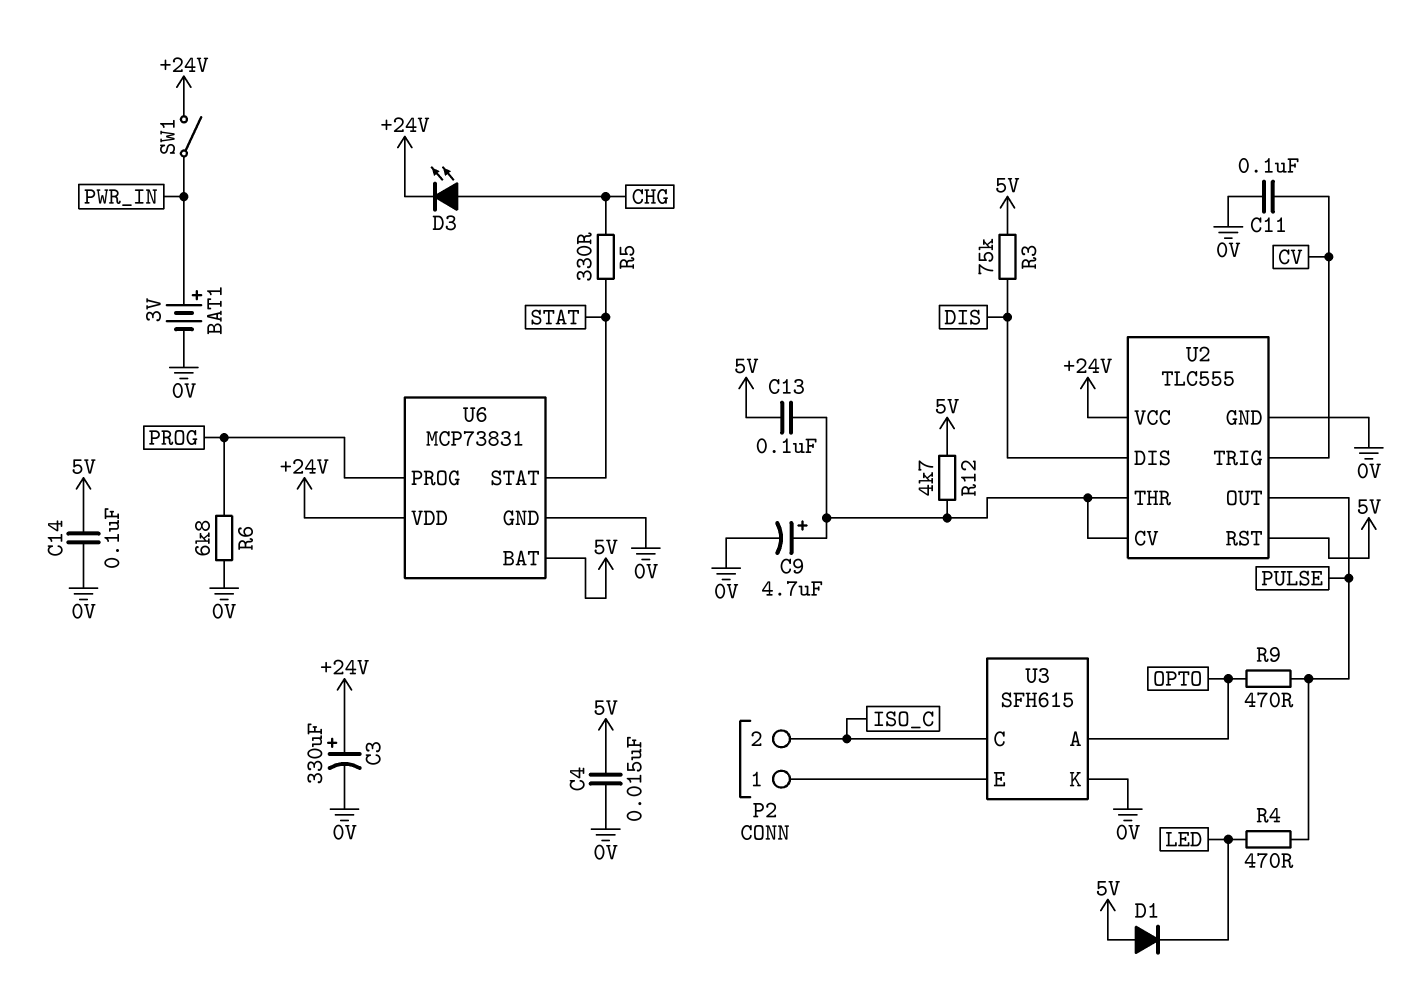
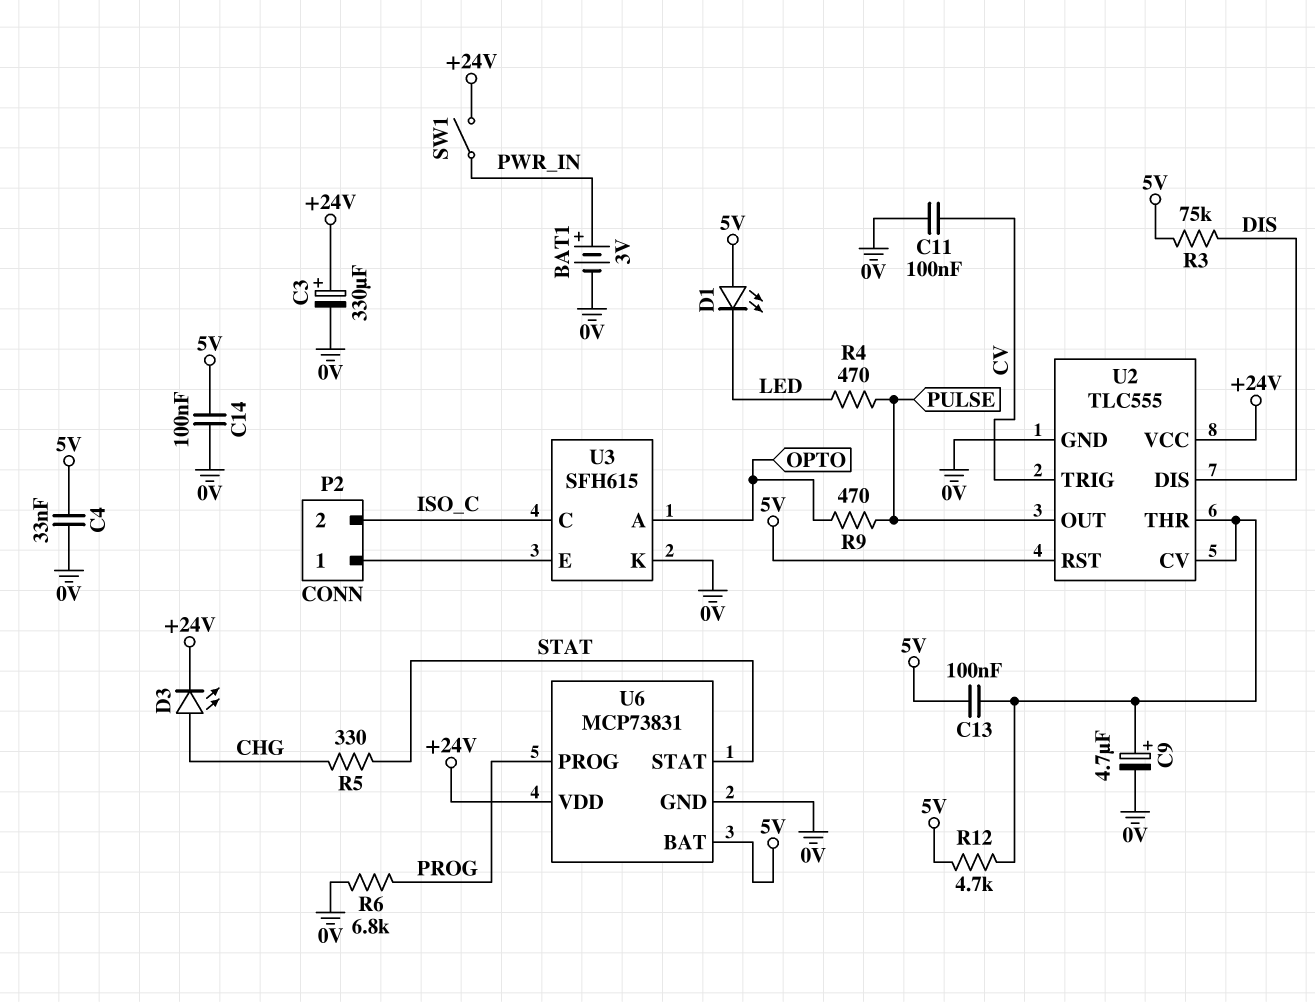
C4: 15nF (0V, 5V) -> 33nF (0V, 5V)
D1: diode (A 5V, K LED) -> LED (A 5V, K LED)

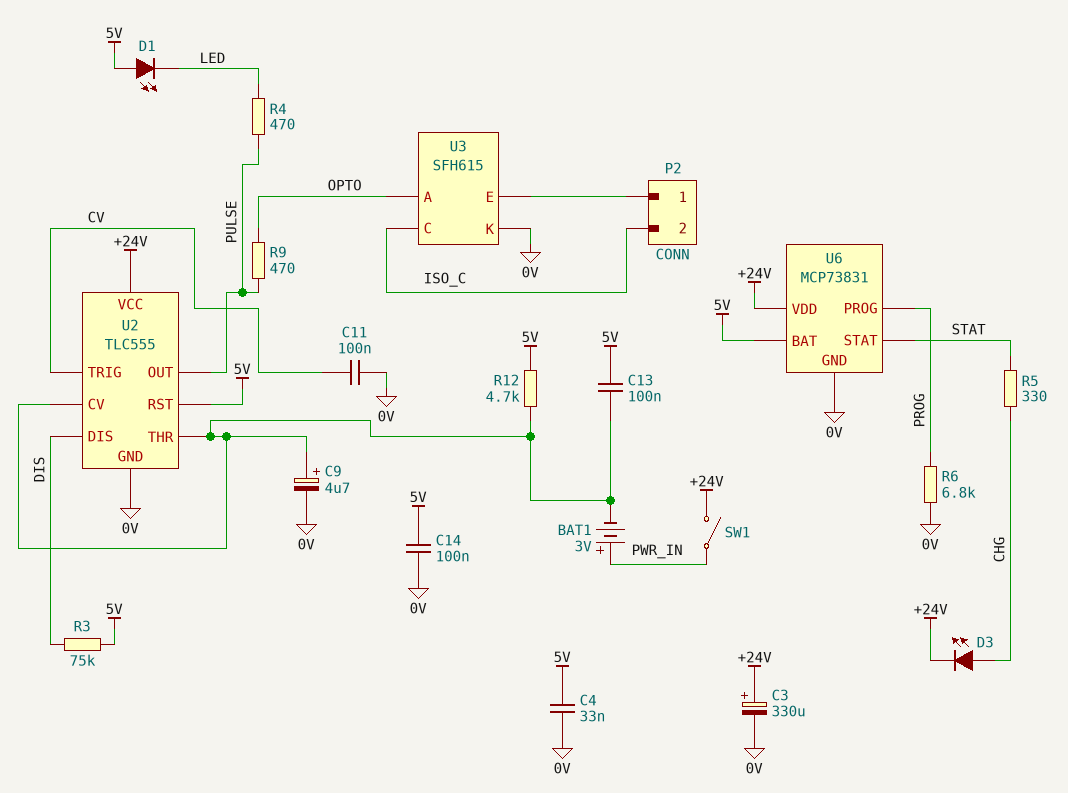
BAT1: 3V (plus PWR_IN, minus 0V) -> 3V (plus PWR_IN, minus U2/CV)

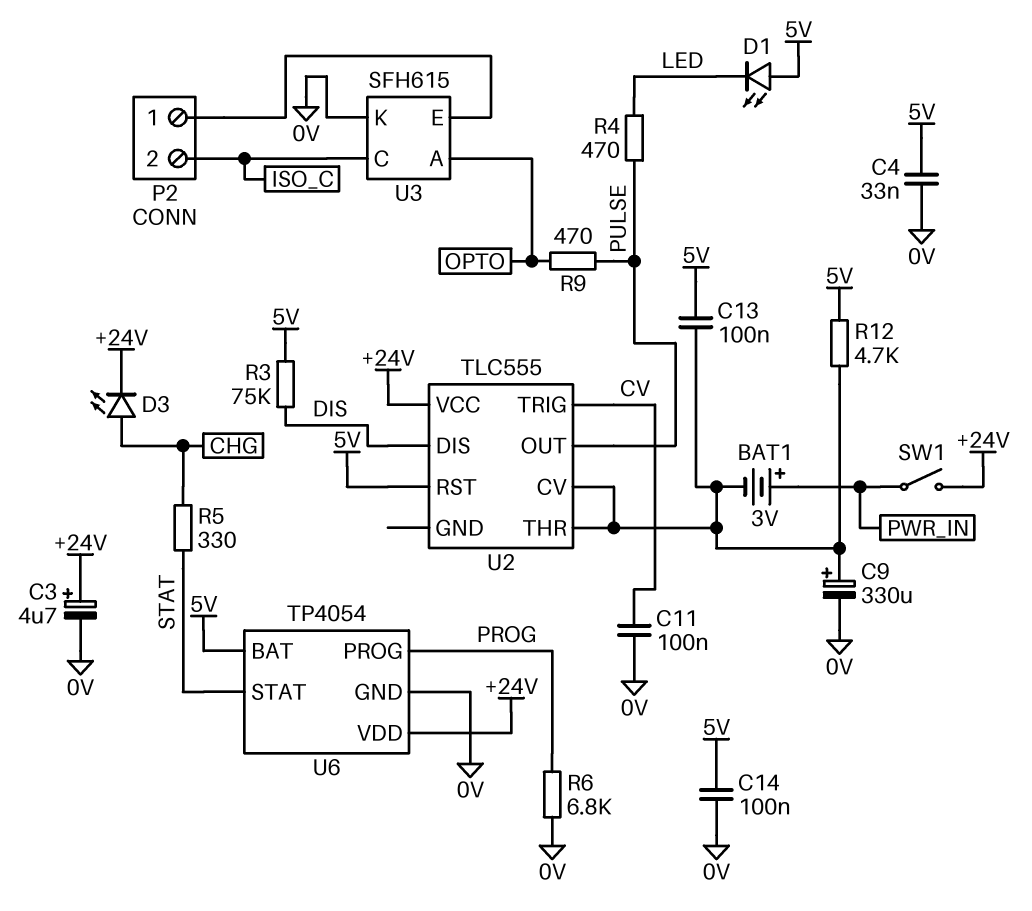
C3: 330uF (plus +24V, minus 0V) -> 4.7uF (plus +24V, minus 0V)
C9: 4.7uF (plus U2/CV, minus 0V) -> 330uF (plus U2/CV, minus 0V)
U2 pin GND: 0V -> none
U6: MCP73831 -> TP4054

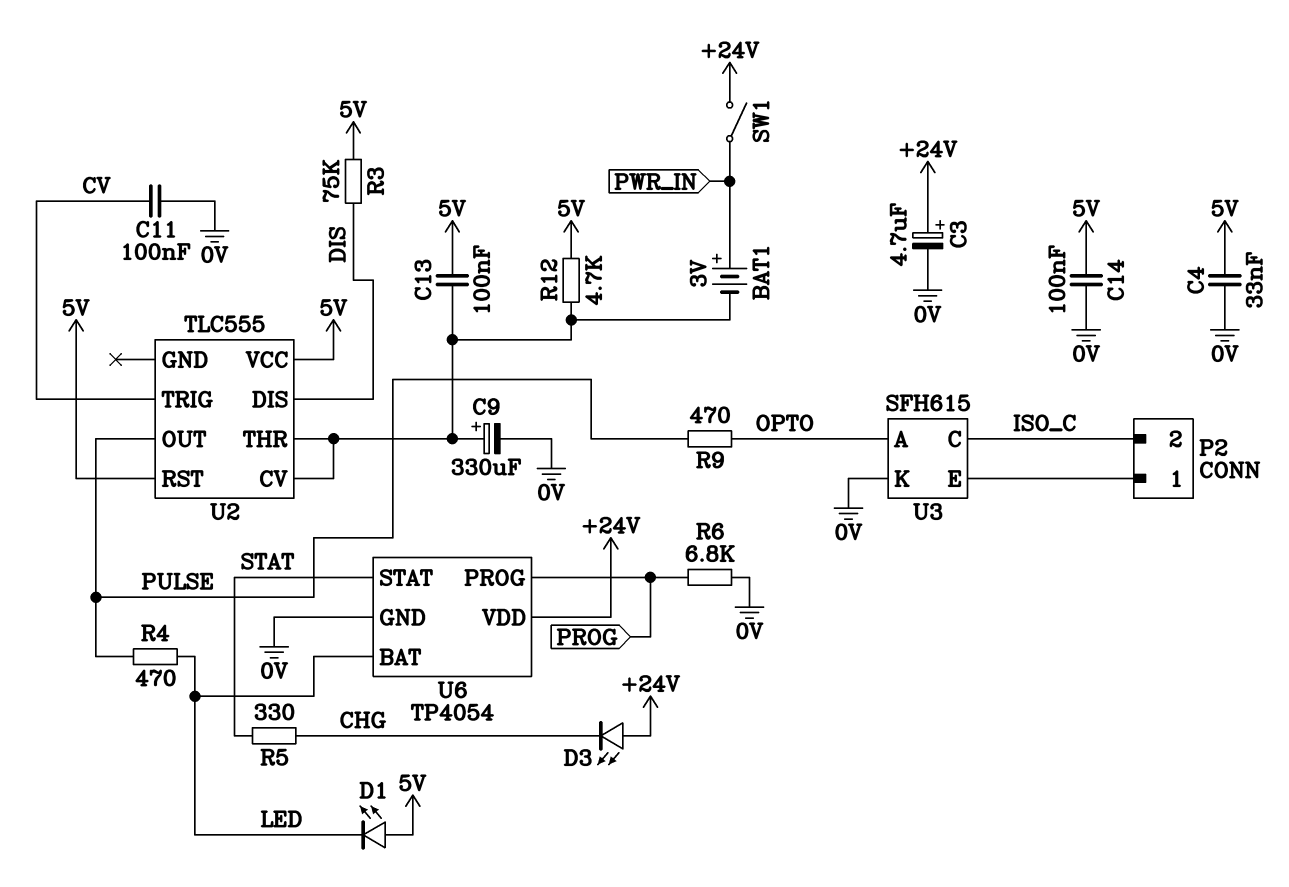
D3: LED (A CHG, K +24V) -> LED (A +24V, K CHG)
U2 pin VCC: +24V -> 5V
U6 pin BAT: 5V -> LED

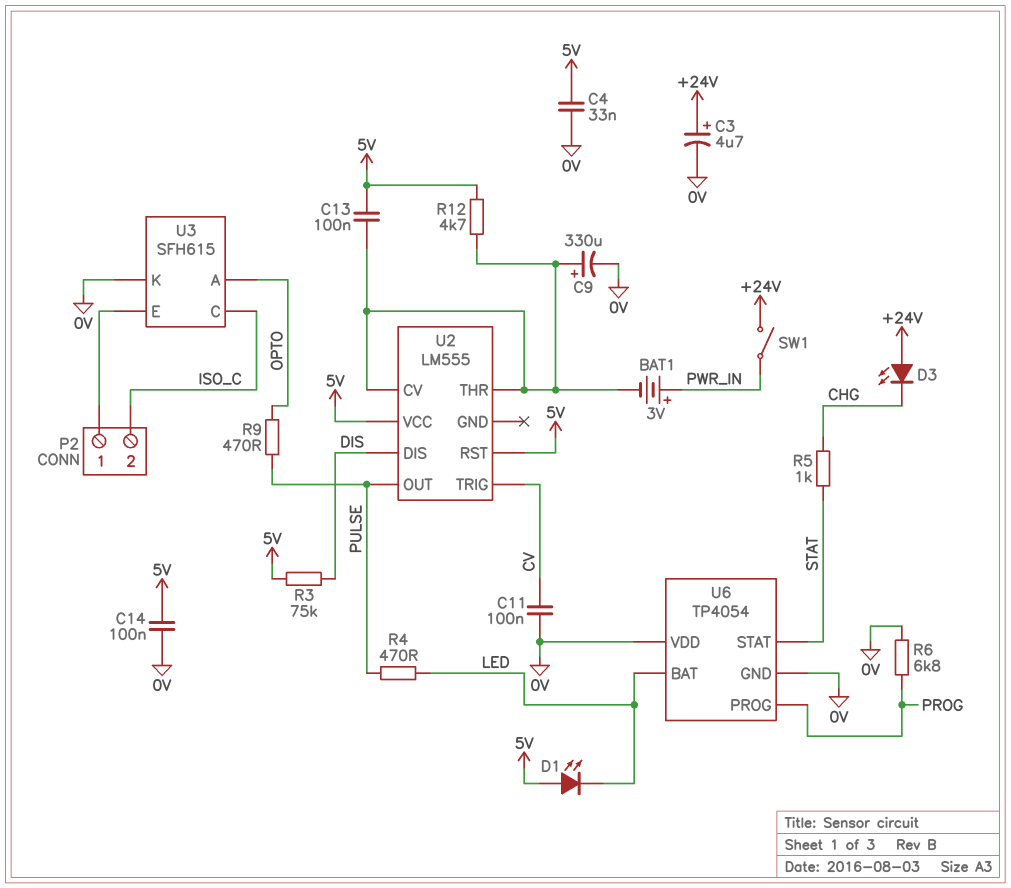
R5: 330 (CHG, STAT) -> 1k (CHG, STAT)
U2: TLC555 -> LM555
U6 pin VDD: +24V -> 0V

